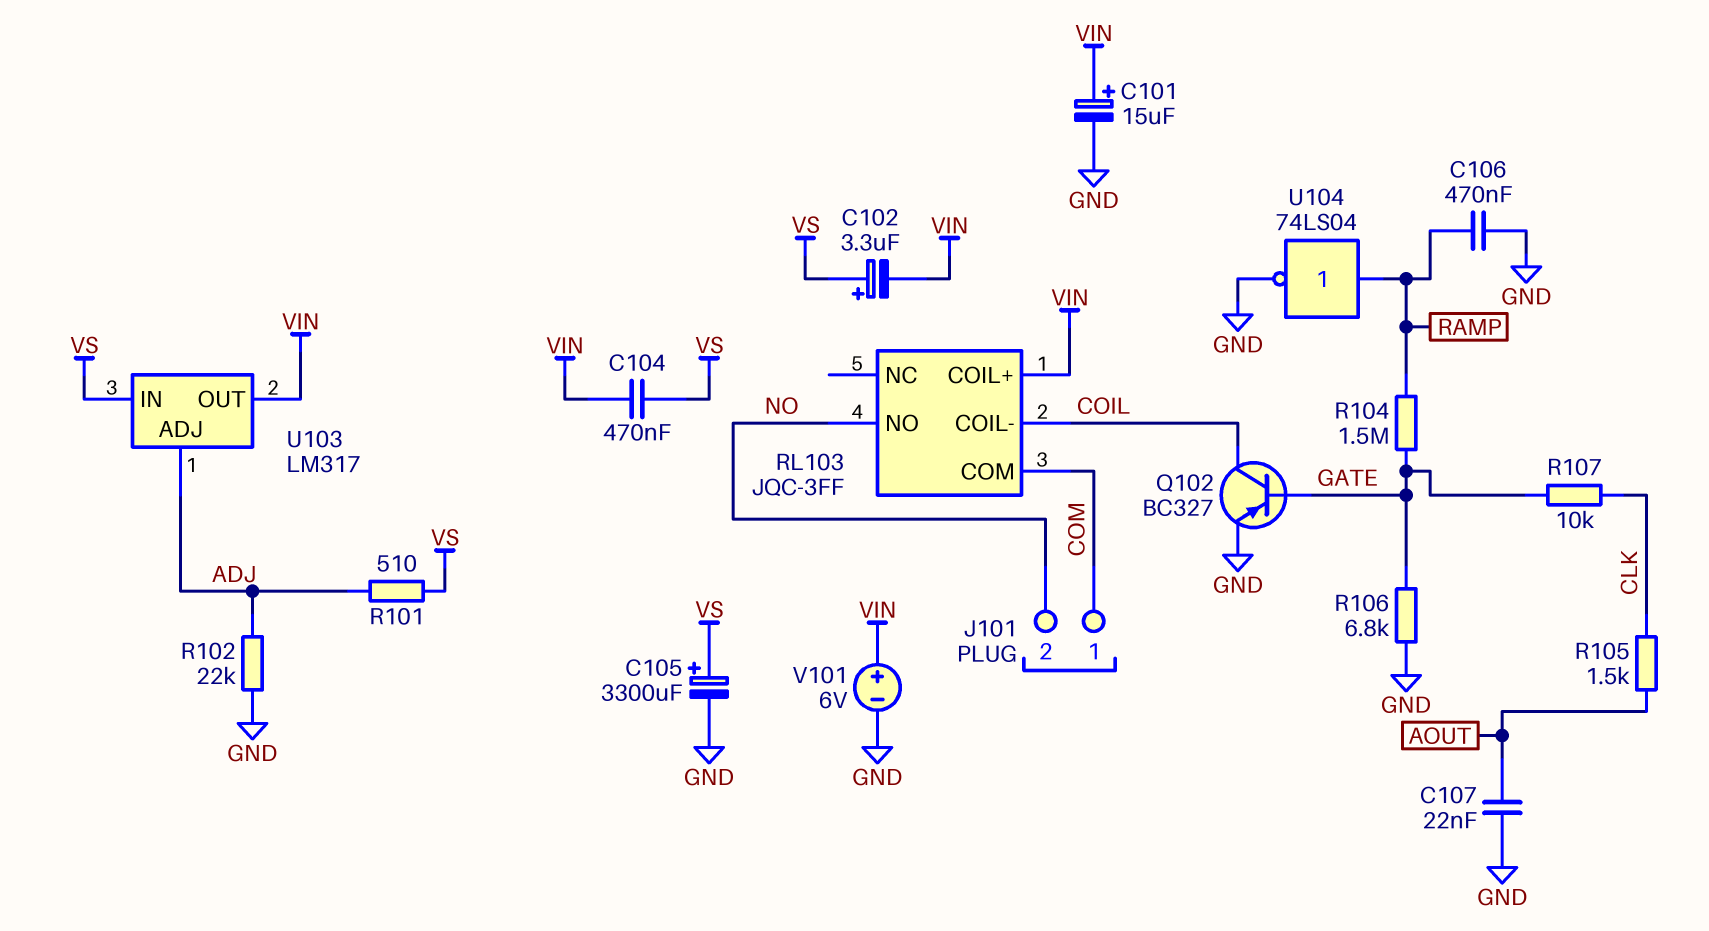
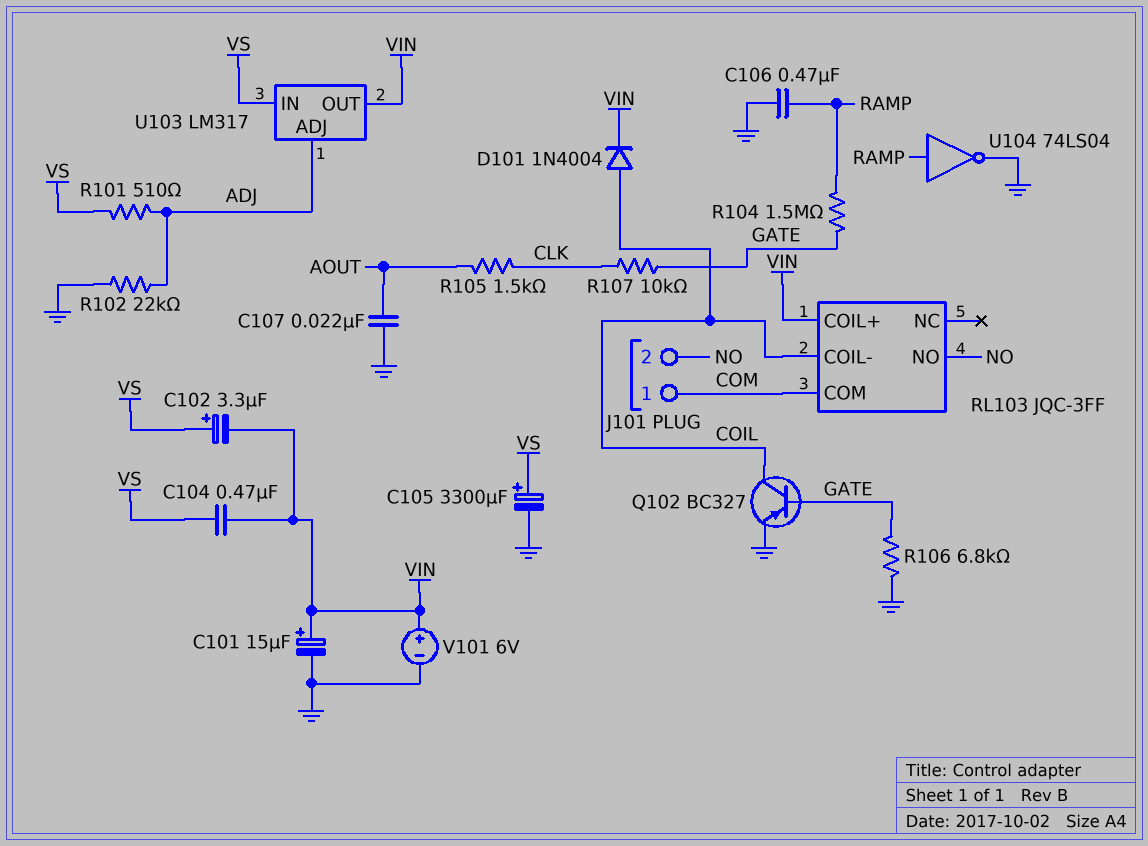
D101: none -> diode 1N4004 (A COIL, K VIN)

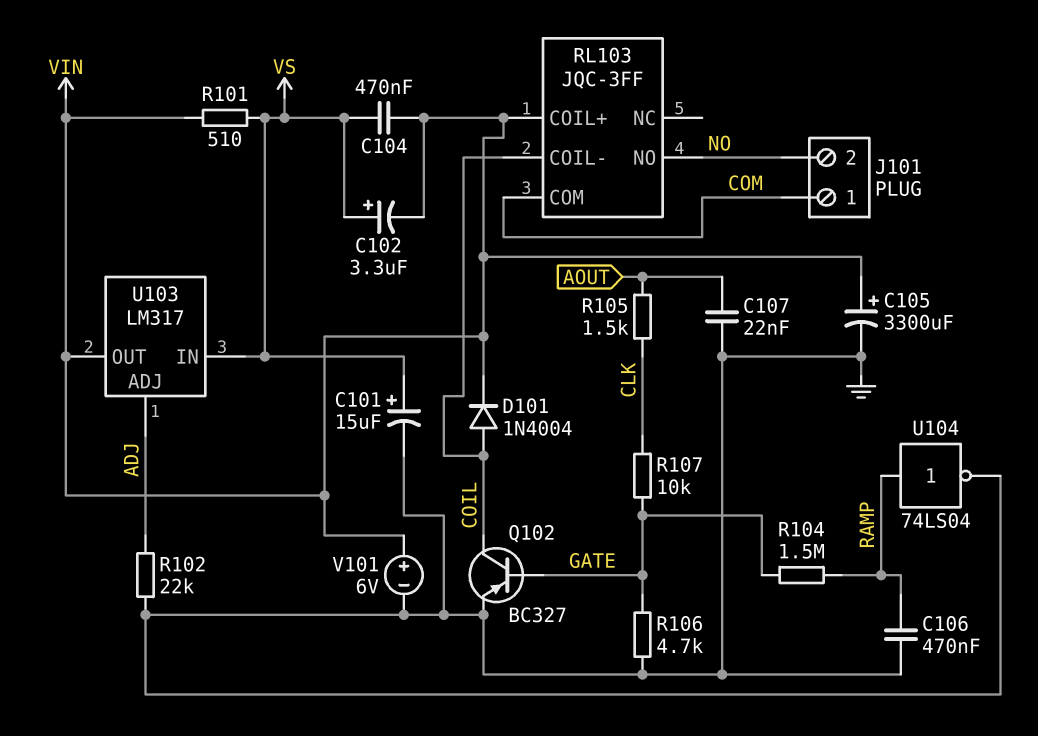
C101: 15uF (plus VIN, minus GND) -> 15uF (plus VS, minus GND)
C105: 3300uF (plus VS, minus GND) -> 3300uF (plus VIN, minus GND)
R101: 510 (ADJ, VS) -> 510 (VIN, VS)
R106: 6.8k (GATE, GND) -> 4.7k (GATE, GND)

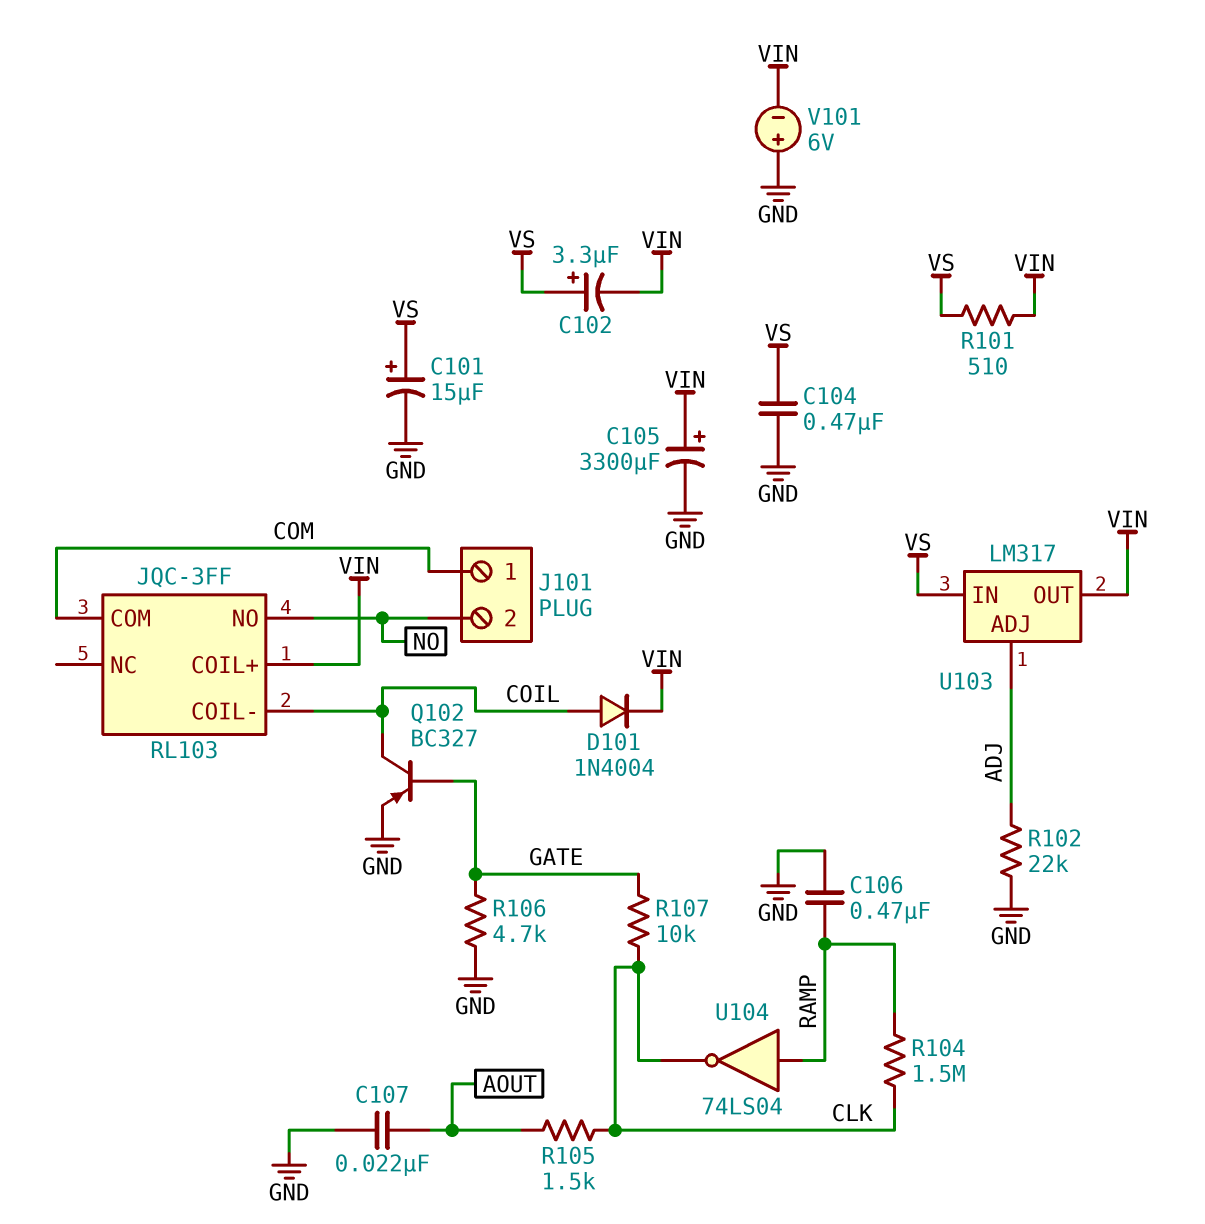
C104: 470nF (VIN, VS) -> 470nF (GND, VS)
R104: 1.5M (GATE, RAMP) -> 1.5M (CLK, RAMP)
U104: NOT 74LS04 (in RAMP, out GND) -> NOT 74LS04 (in RAMP, out CLK)
V101: 6V (plus VIN, minus GND) -> 6V (plus GND, minus VIN)

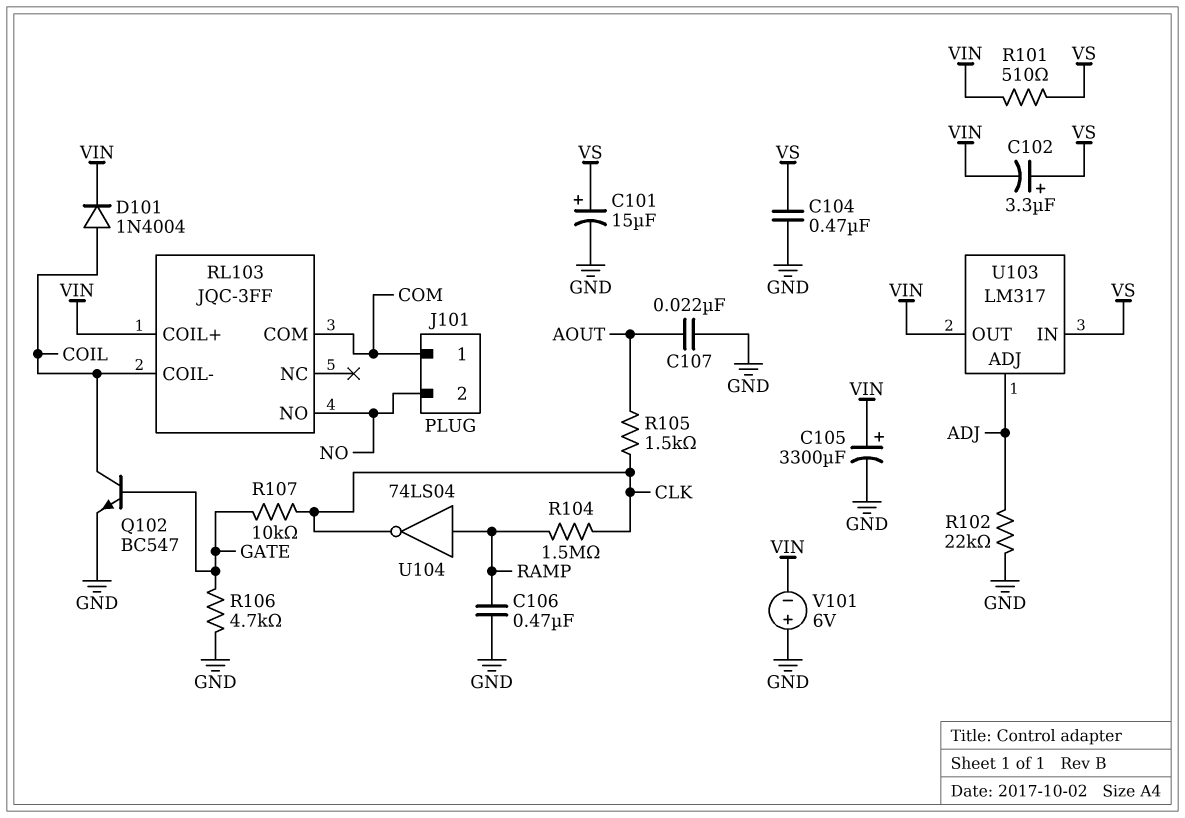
Q102: PNP BC327 (B GATE, C COIL, E GND) -> NPN BC547 (B GATE, C COIL, E GND)

